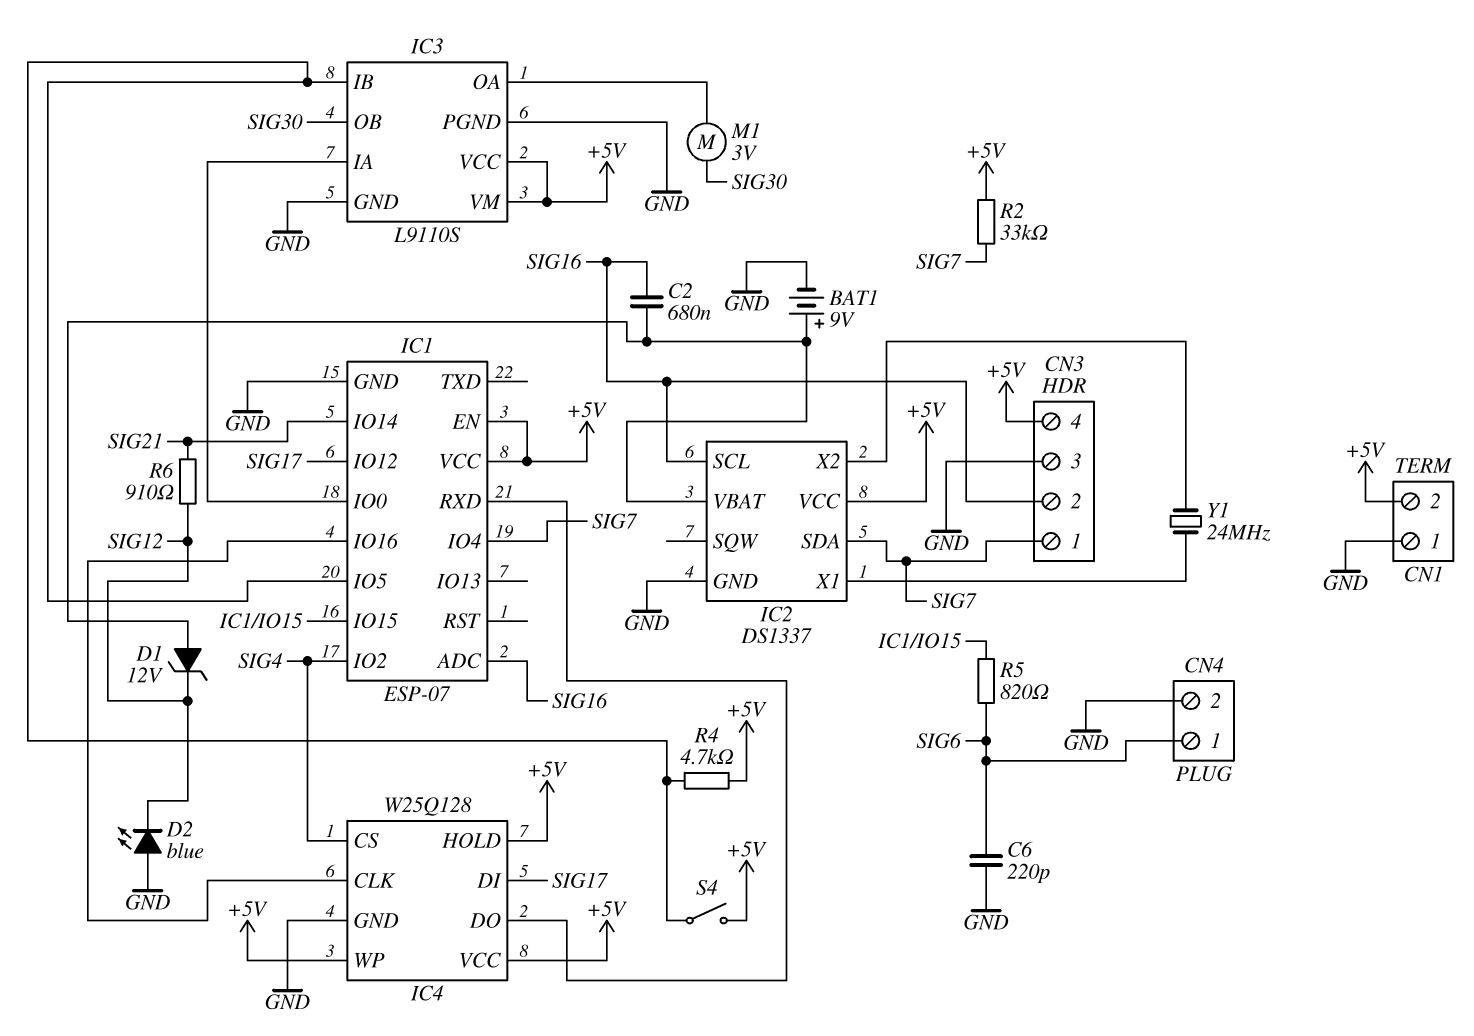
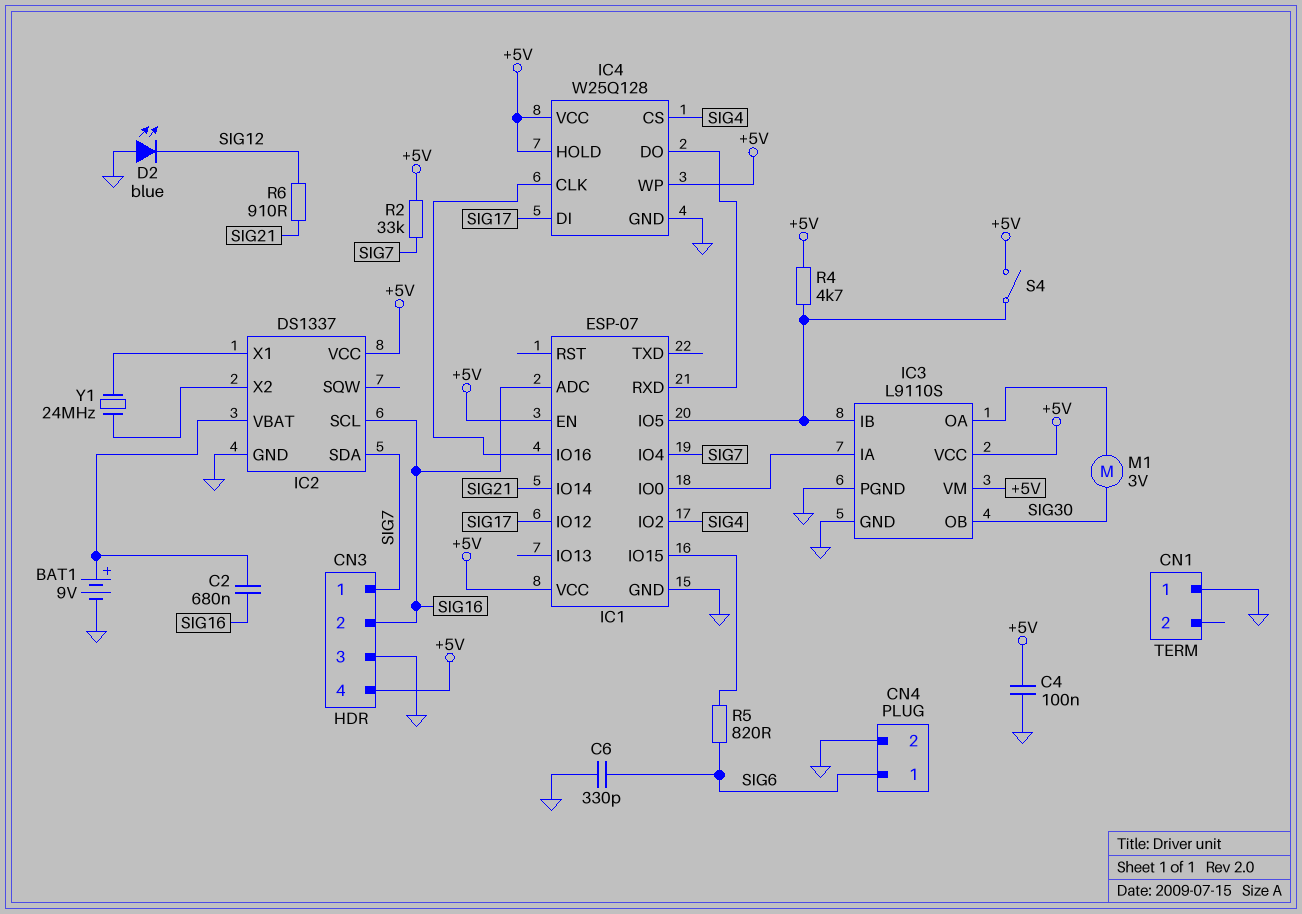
C4: none -> 100nF (+5V, GND)
C6: 220pF (GND, SIG6) -> 330pF (GND, SIG6)
CN1 pin 2: +5V -> none
D1: zener 12V (A IC2/VBAT, K SIG12) -> none

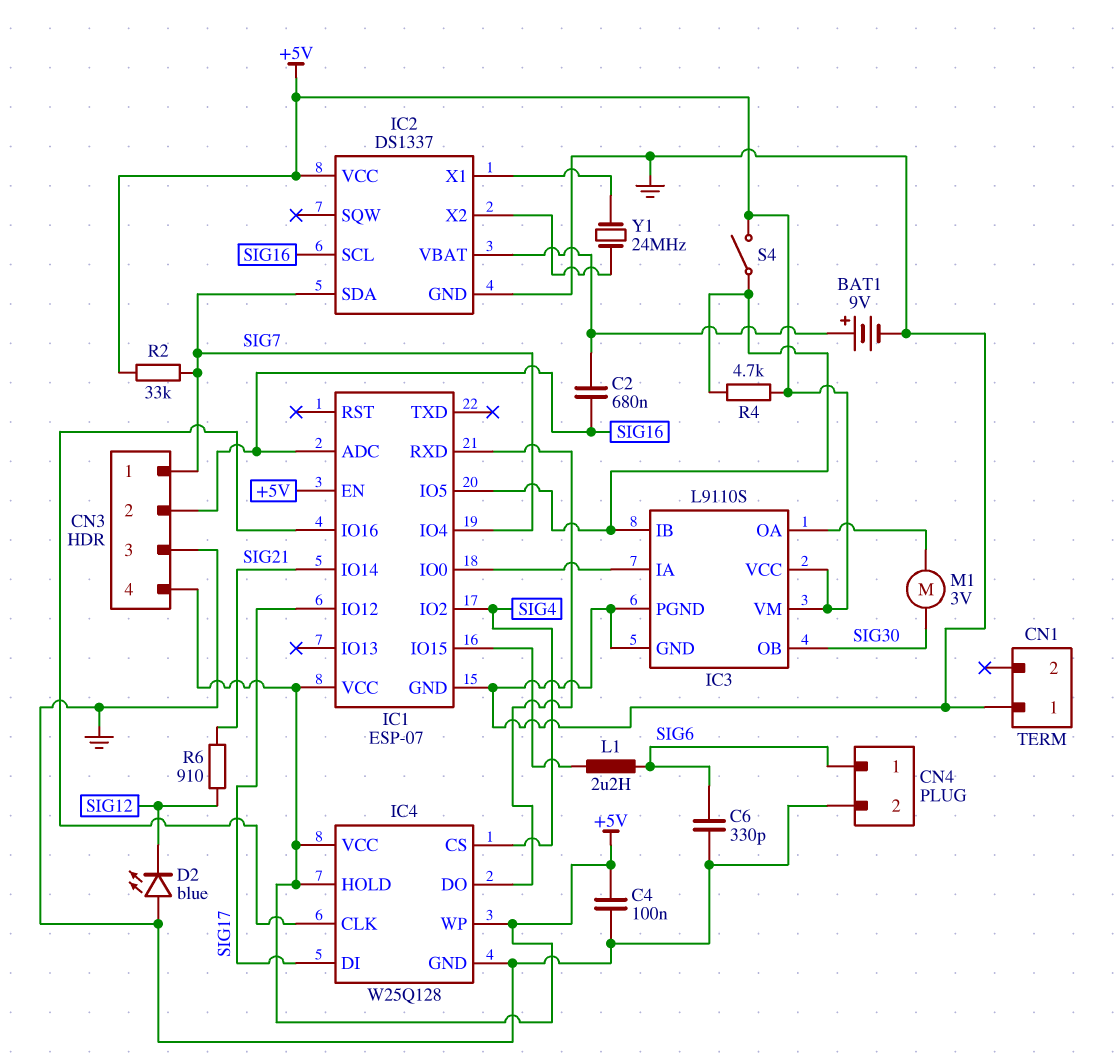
L1: none -> 2.2uH (IC1/IO15, SIG6)
R5: 820 (IC1/IO15, SIG6) -> none

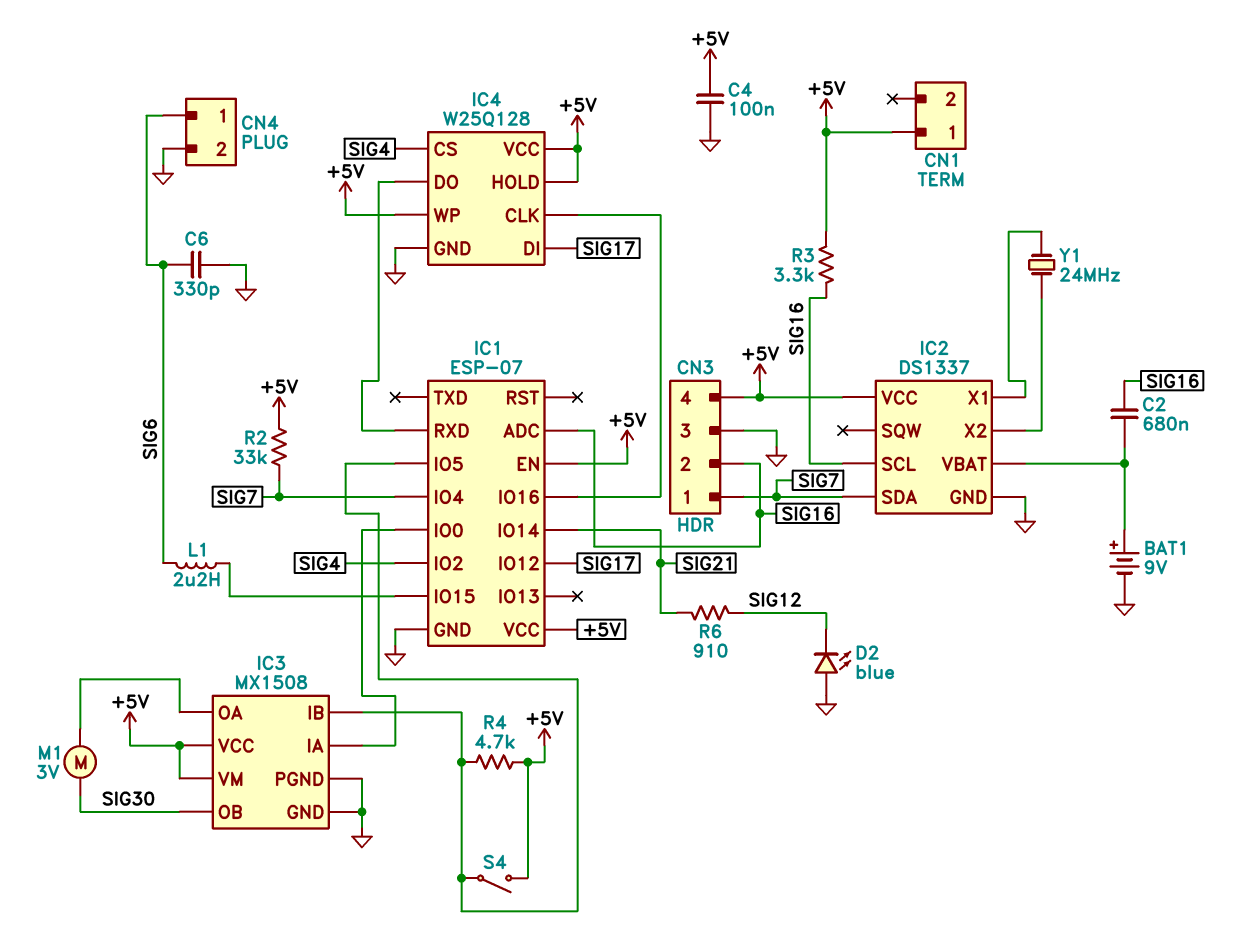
CN1 pin 1: GND -> +5V
IC3: L9110S -> MX1508
R3: none -> 3.3k (+5V, SIG16)

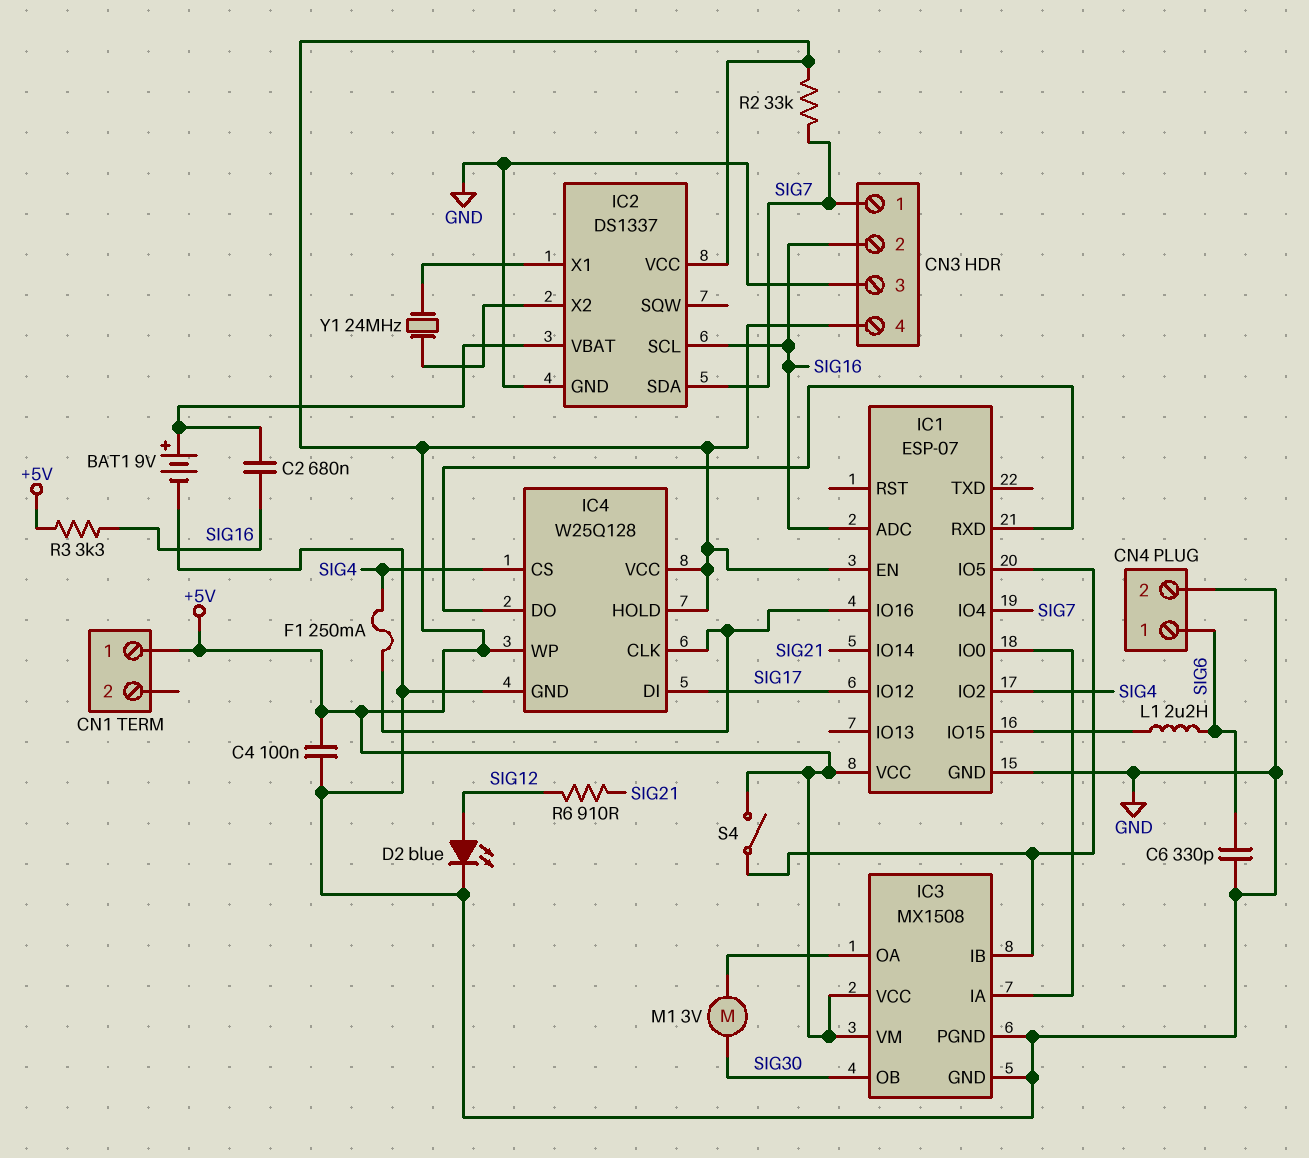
D2: LED blue (A GND, K SIG12) -> LED blue (A SIG12, K GND)
F1: none -> 250mA (IC1/IO16, SIG4)
R4: 4.7k (+5V, IC1/IO5) -> none

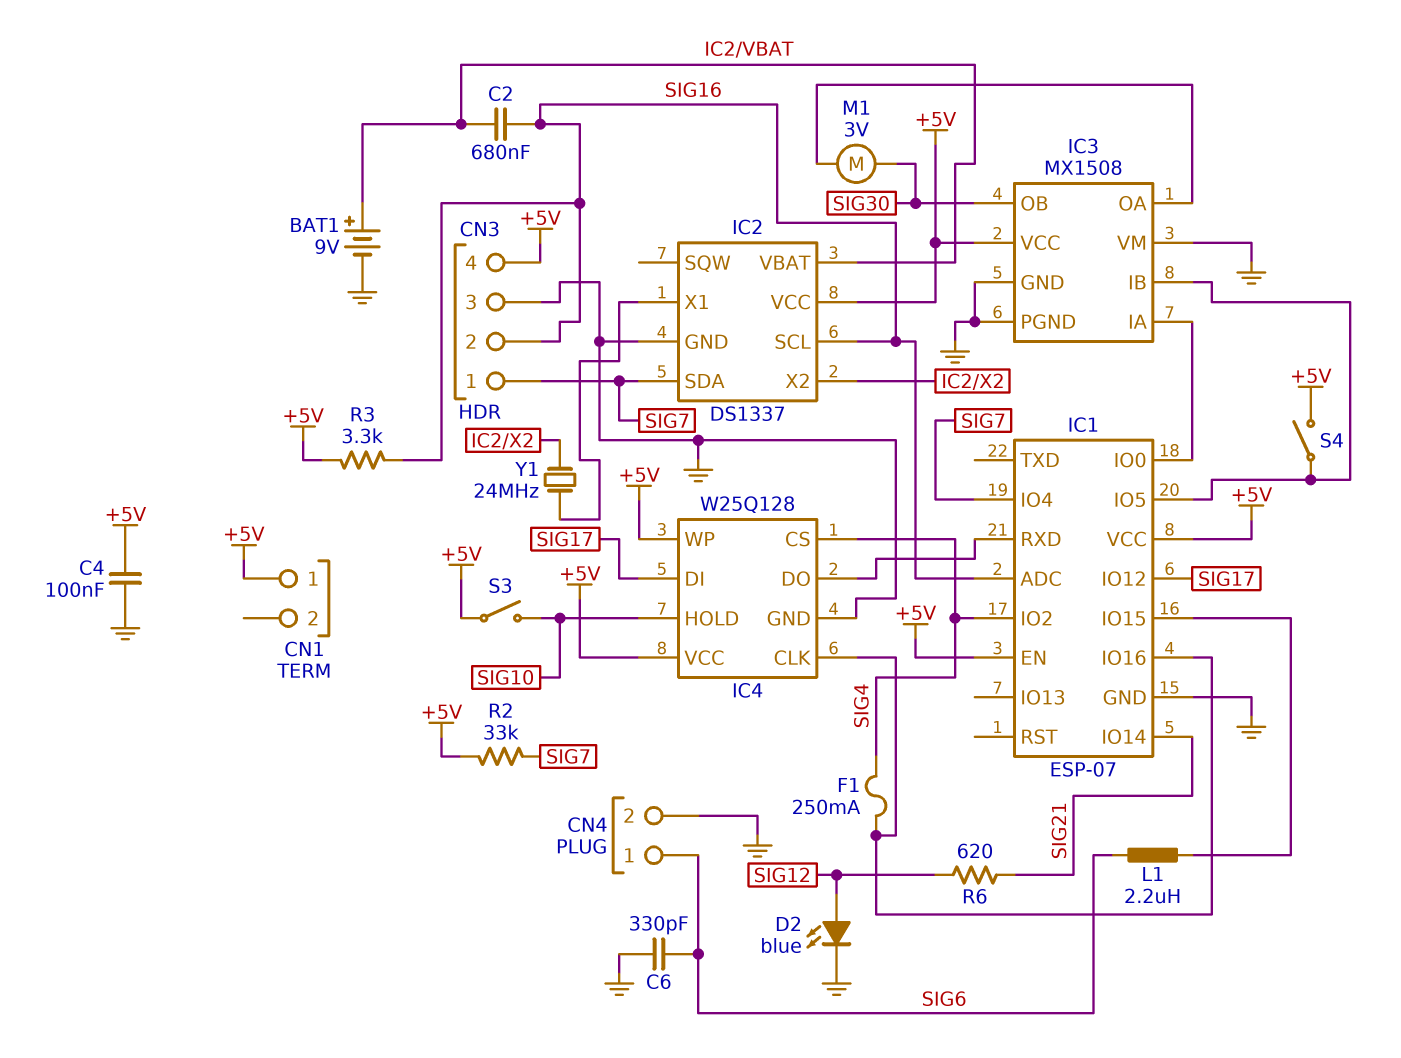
IC3 pin VM: +5V -> GND
IC4 pin HOLD: +5V -> SIG10
R6: 910 (SIG12, SIG21) -> 620 (SIG12, SIG21)
S3: none -> switch (+5V, SIG10)

